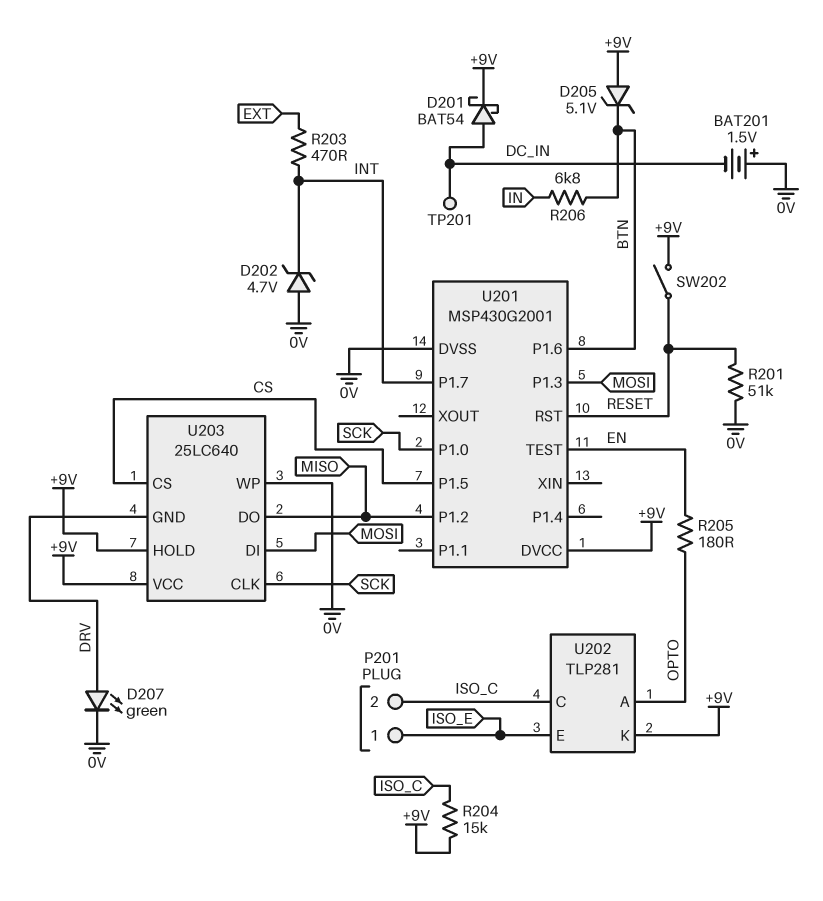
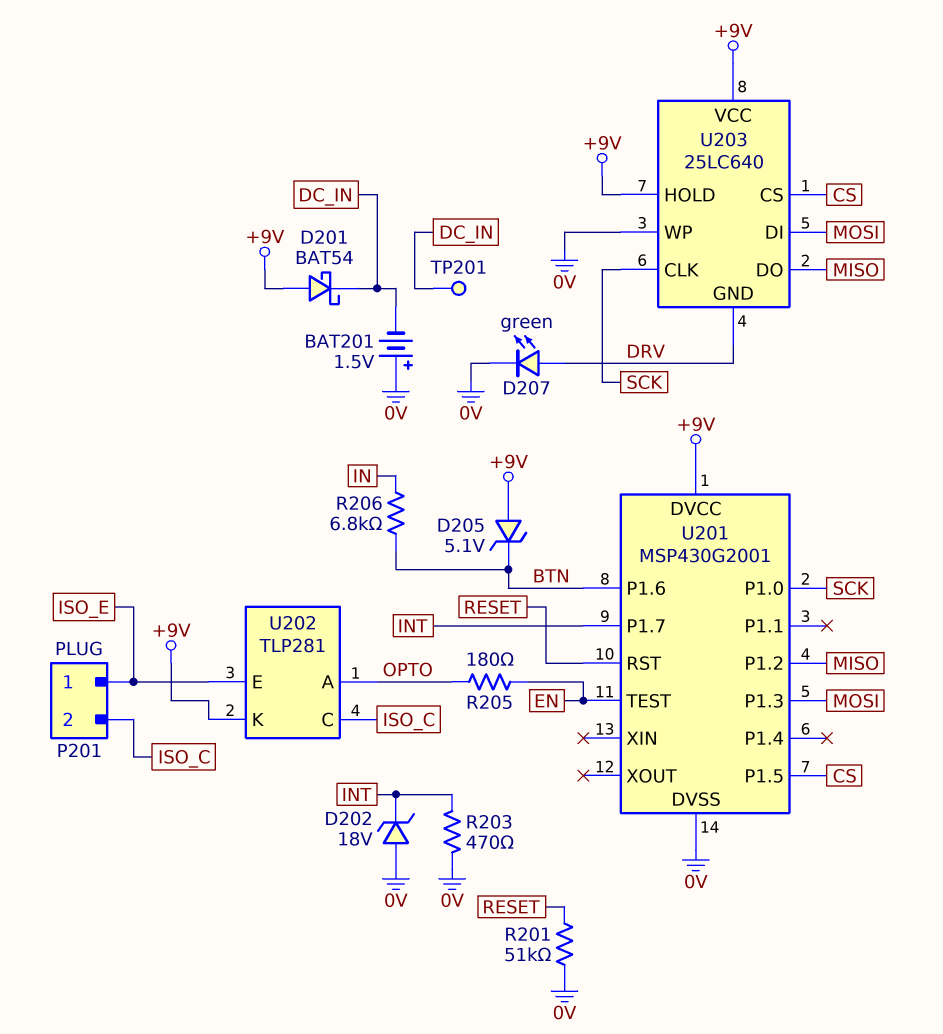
D201: schottky BAT54 (A DC_IN, K +9V) -> schottky BAT54 (A +9V, K DC_IN)
D202: zener 4.7V (A 0V, K INT) -> zener 18V (A 0V, K INT)
R203: 470 (EXT, INT) -> 470 (0V, INT)
R204: 15k (+9V, ISO_C) -> none
SW202: switch (+9V, RESET) -> none

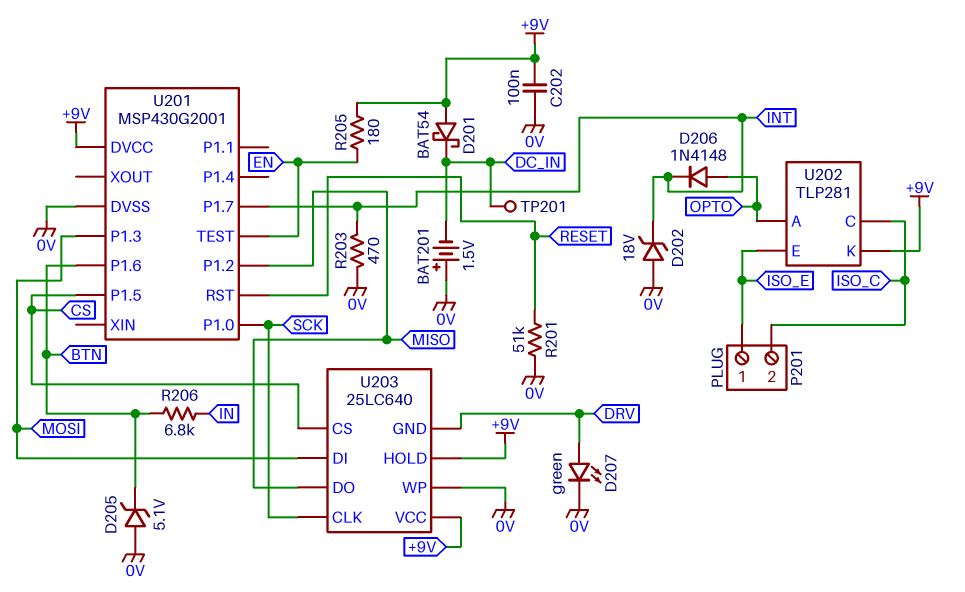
C202: none -> 100nF (+9V, 0V)
D205: zener 5.1V (A +9V, K BTN) -> zener 5.1V (A 0V, K BTN)
D206: none -> diode 1N4148 (A OPTO, K INT)
R205: 180 (EN, OPTO) -> 180 (+9V, EN)

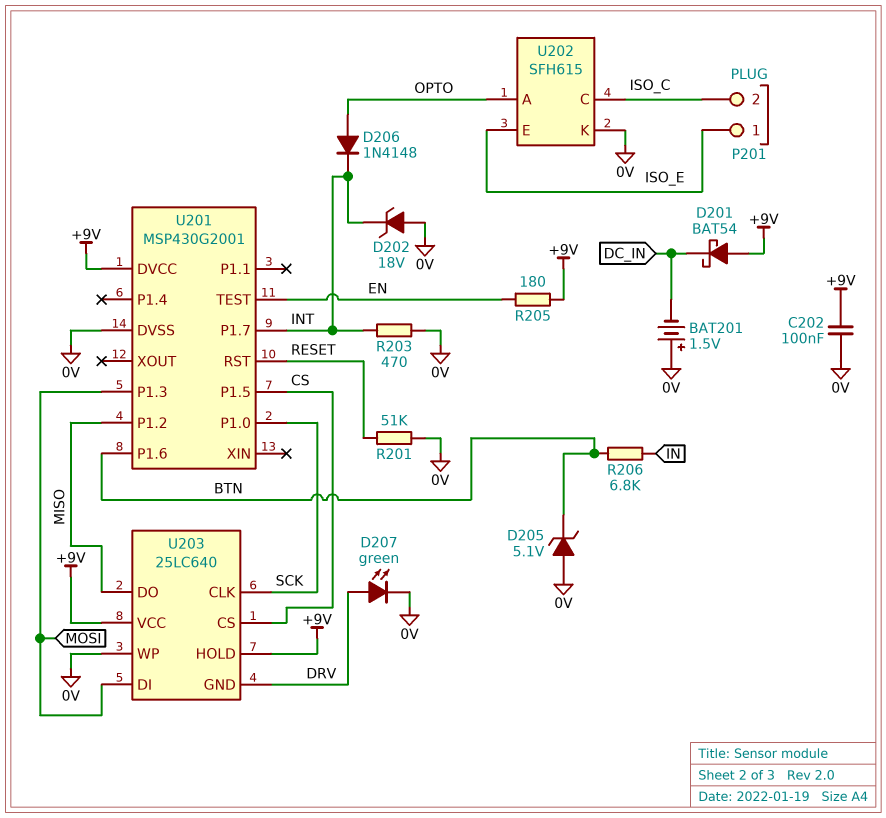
TP201: test point (DC_IN) -> none
U202: TLP281 -> SFH615
U202 pin K: +9V -> 0V

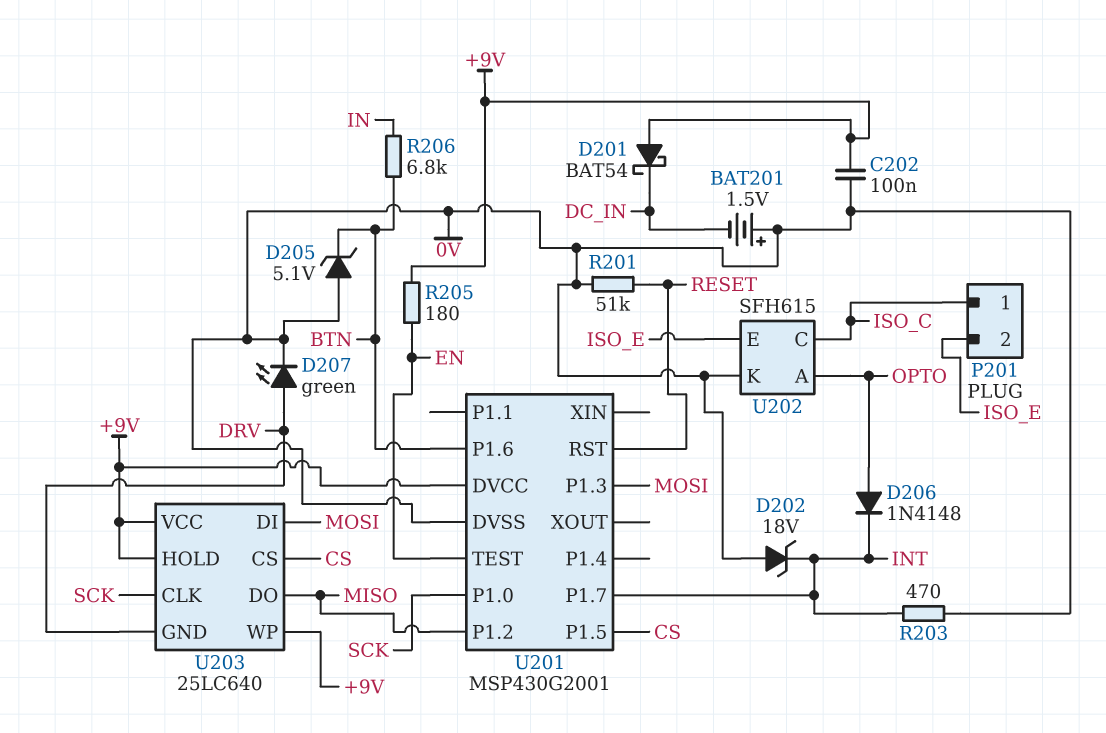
P201 pin 1: ISO_E -> ISO_C
P201 pin 2: ISO_C -> ISO_E
U203 pin WP: 0V -> +9V

